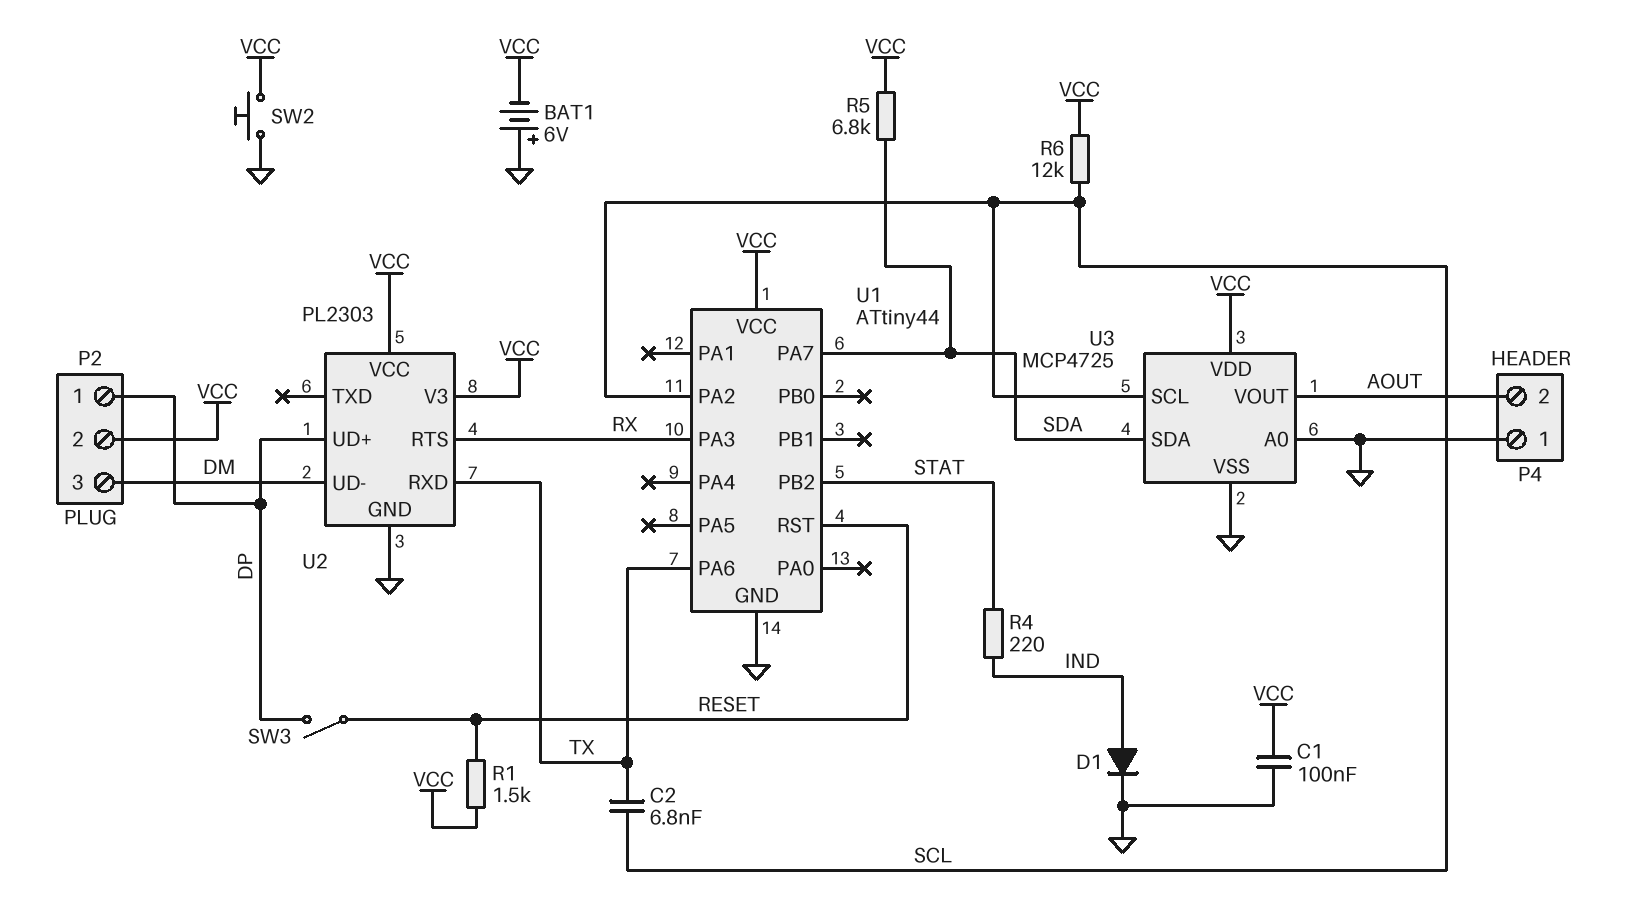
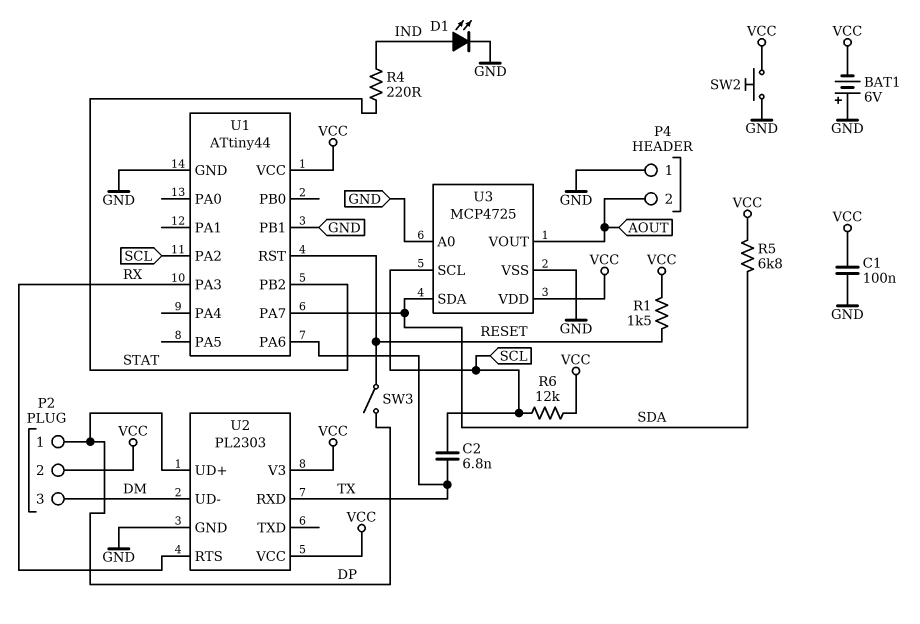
D1: diode (A IND, K GND) -> LED (A IND, K GND)
U1 pin PB1: none -> GND

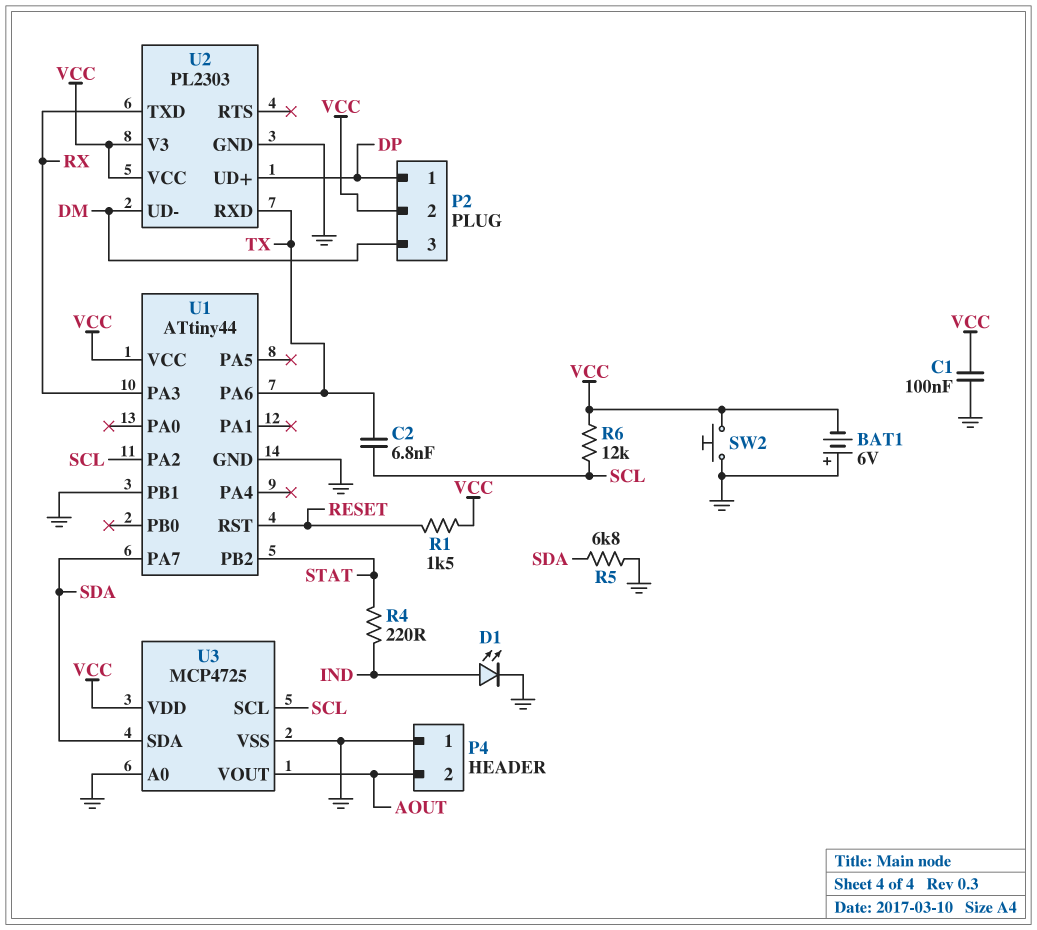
R5: 6.8k (SDA, VCC) -> 6.8k (GND, SDA)
SW3: switch (DP, RESET) -> none
U2 pin RTS: RX -> none
U2 pin TXD: none -> RX

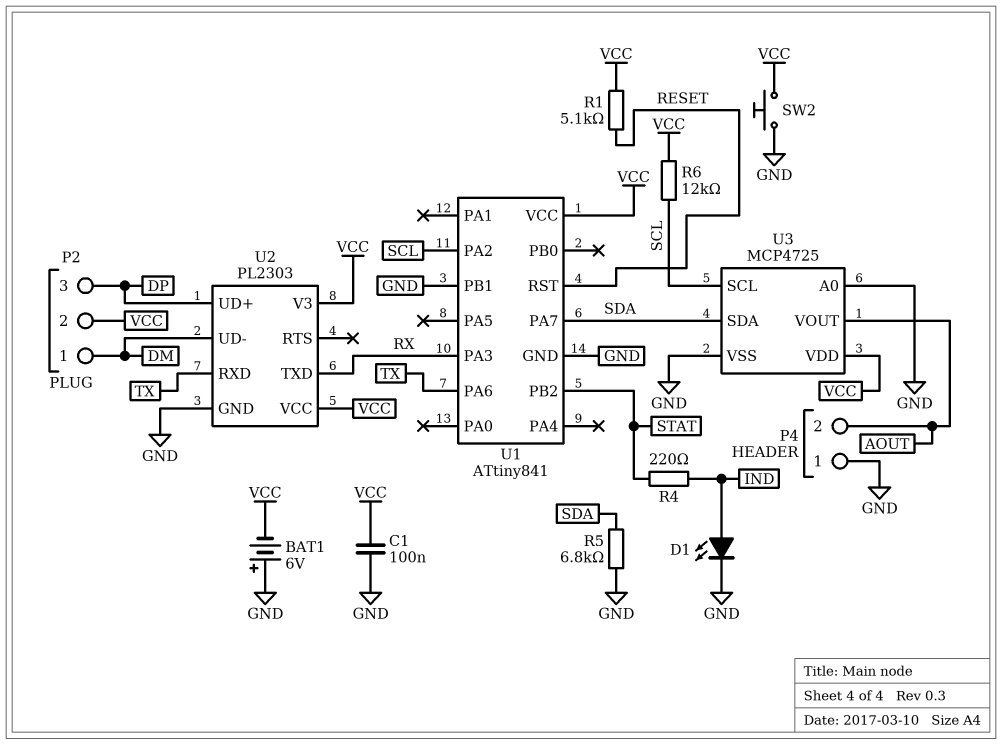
C2: 6.8nF (SCL, TX) -> none
P2 pin 1: DP -> DM
P2 pin 3: DM -> DP
R1: 1.5k (RESET, VCC) -> 5.1k (RESET, VCC)
U1: ATtiny44 -> ATtiny841

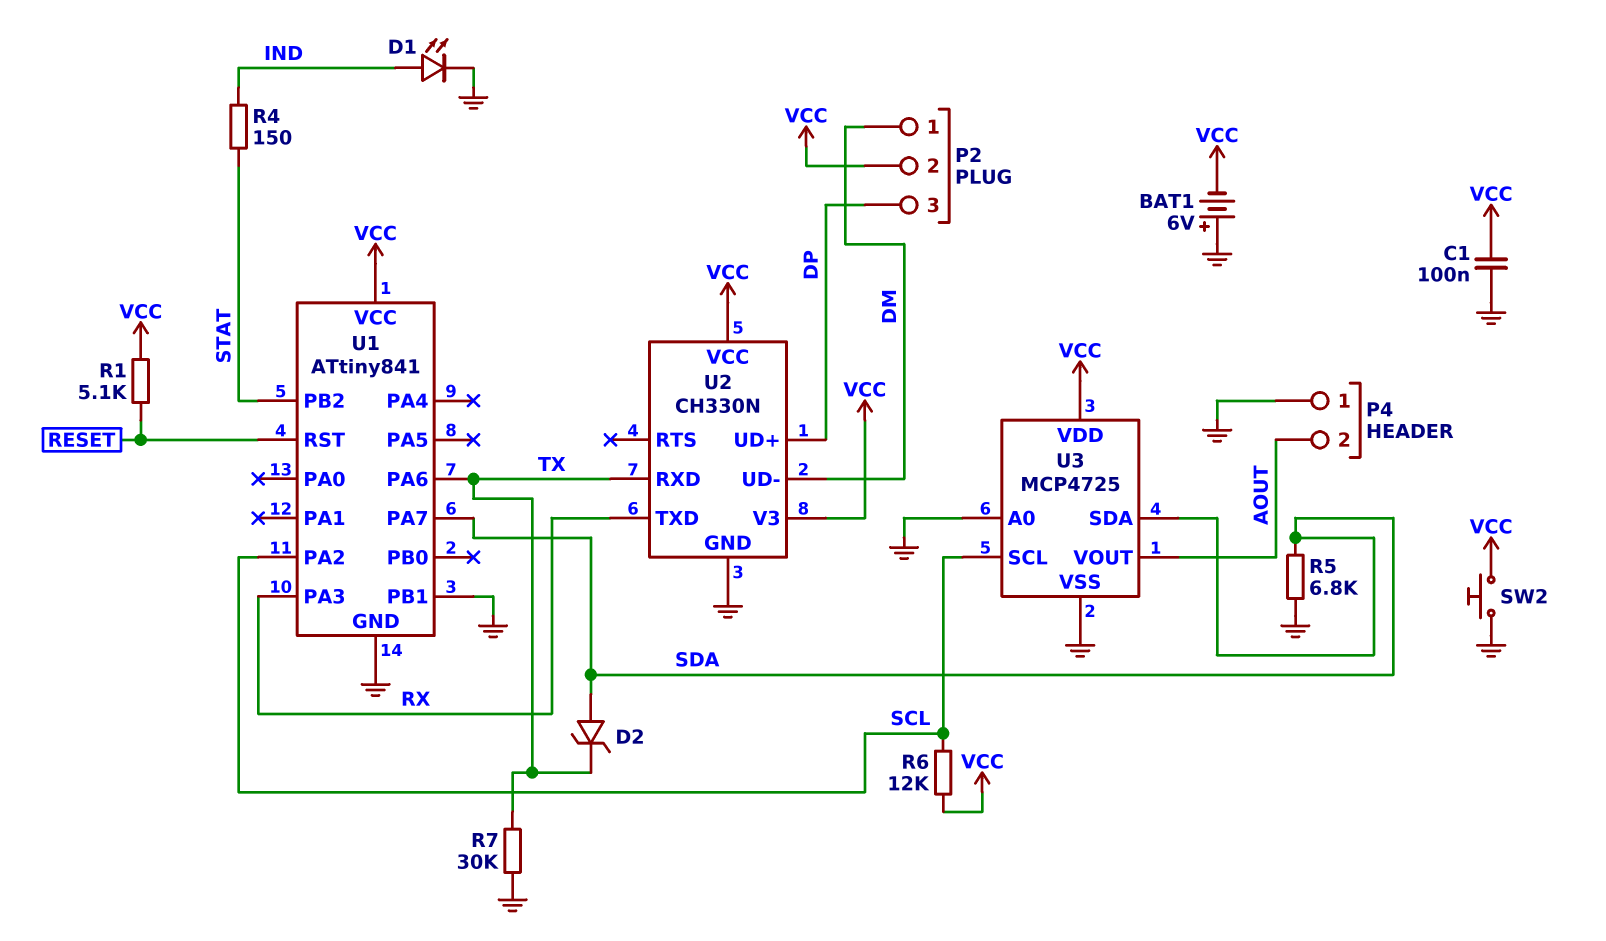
D2: none -> zener (A SDA, K TX)
R4: 220 (IND, STAT) -> 150 (IND, STAT)
R7: none -> 30k (GND, TX)
U2: PL2303 -> CH330N

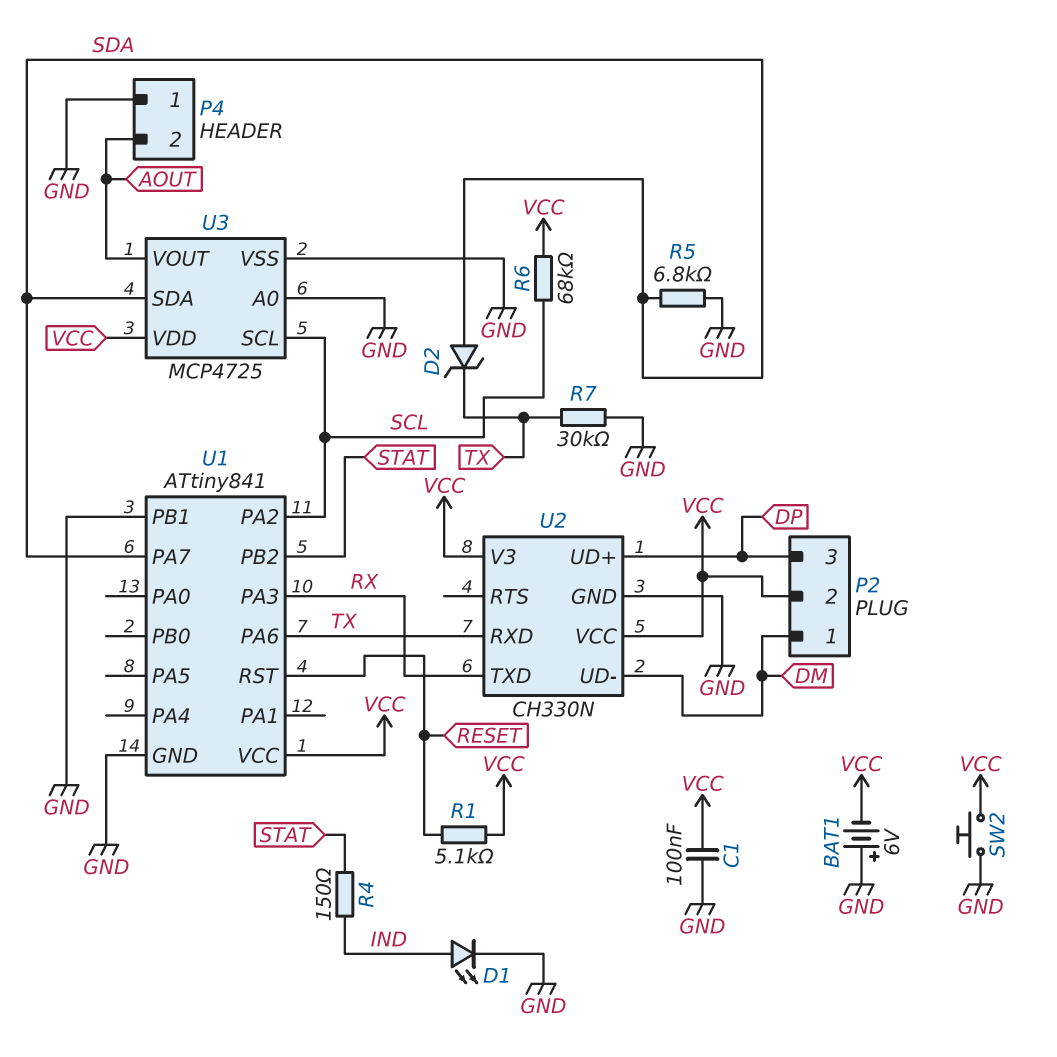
R6: 12k (SCL, VCC) -> 68k (SCL, VCC)

